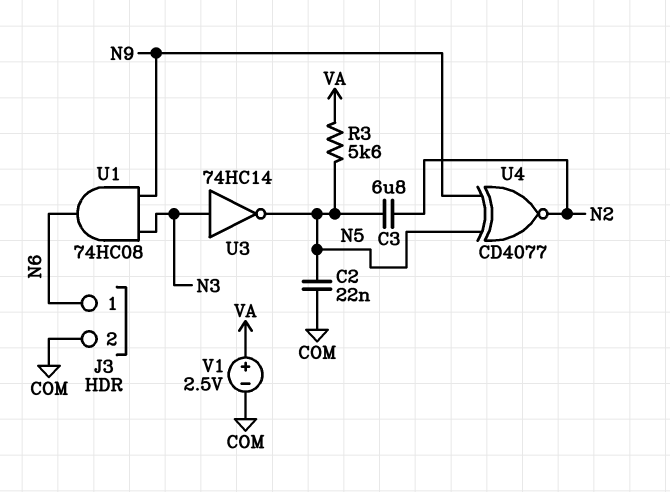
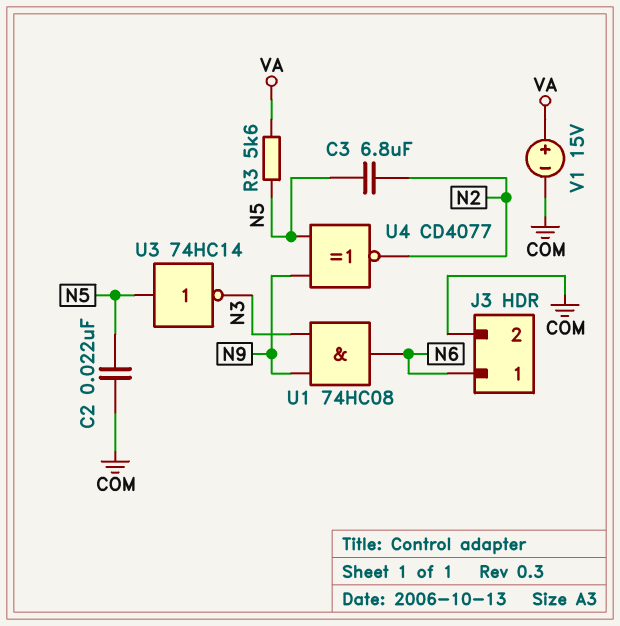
U3: NOT 74HC14 (in N3, out N5) -> NOT 74HC14 (in N5, out N3)
V1: 2.5V (plus VA, minus COM) -> 15V (plus VA, minus COM)

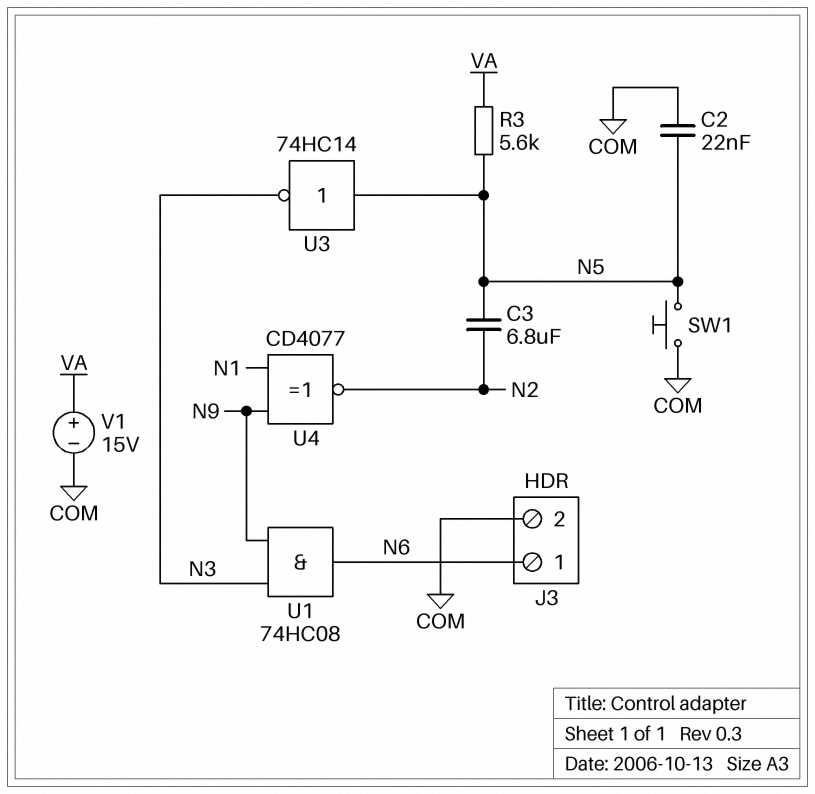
SW1: none -> button (COM, N5)
U4: XNOR CD4077 (in N5, in N9, out N2) -> XNOR CD4077 (in N1, in N9, out N2)

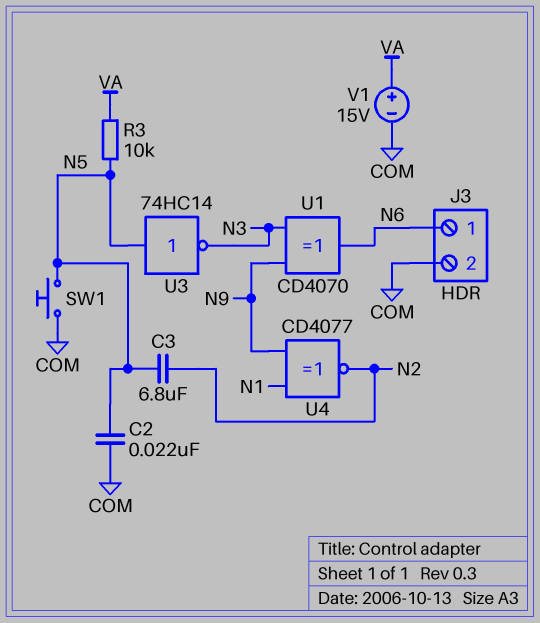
R3: 5.6k (N5, VA) -> 10k (N5, VA)
U1: AND 74HC08 (in N3, in N9, out N6) -> XOR CD4070 (in N3, in N9, out N6)

